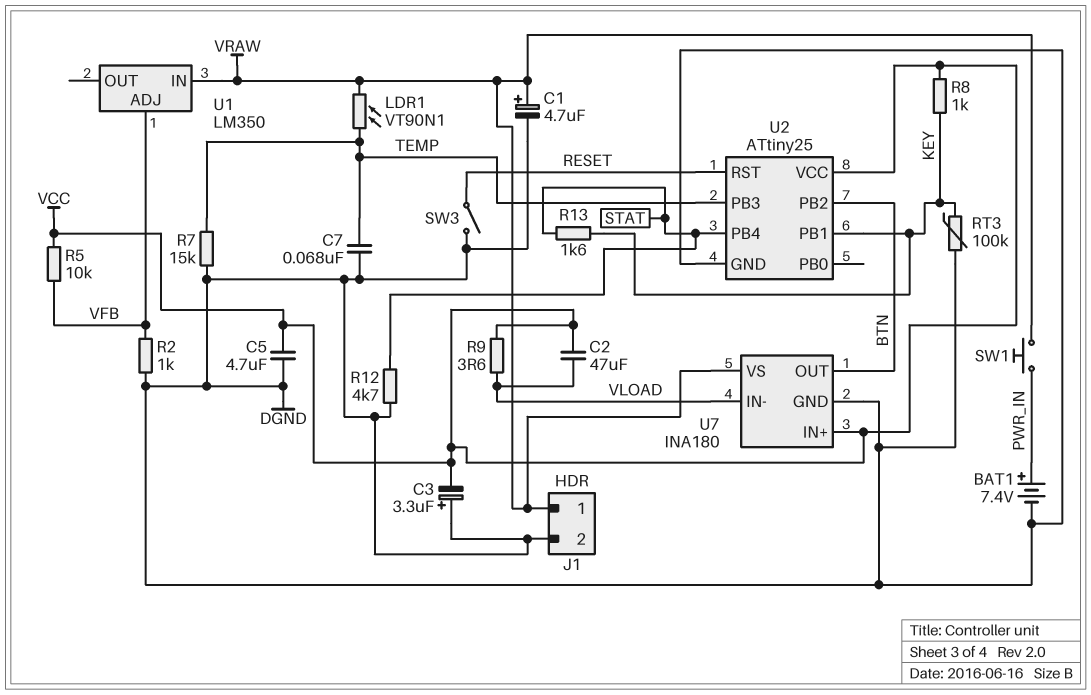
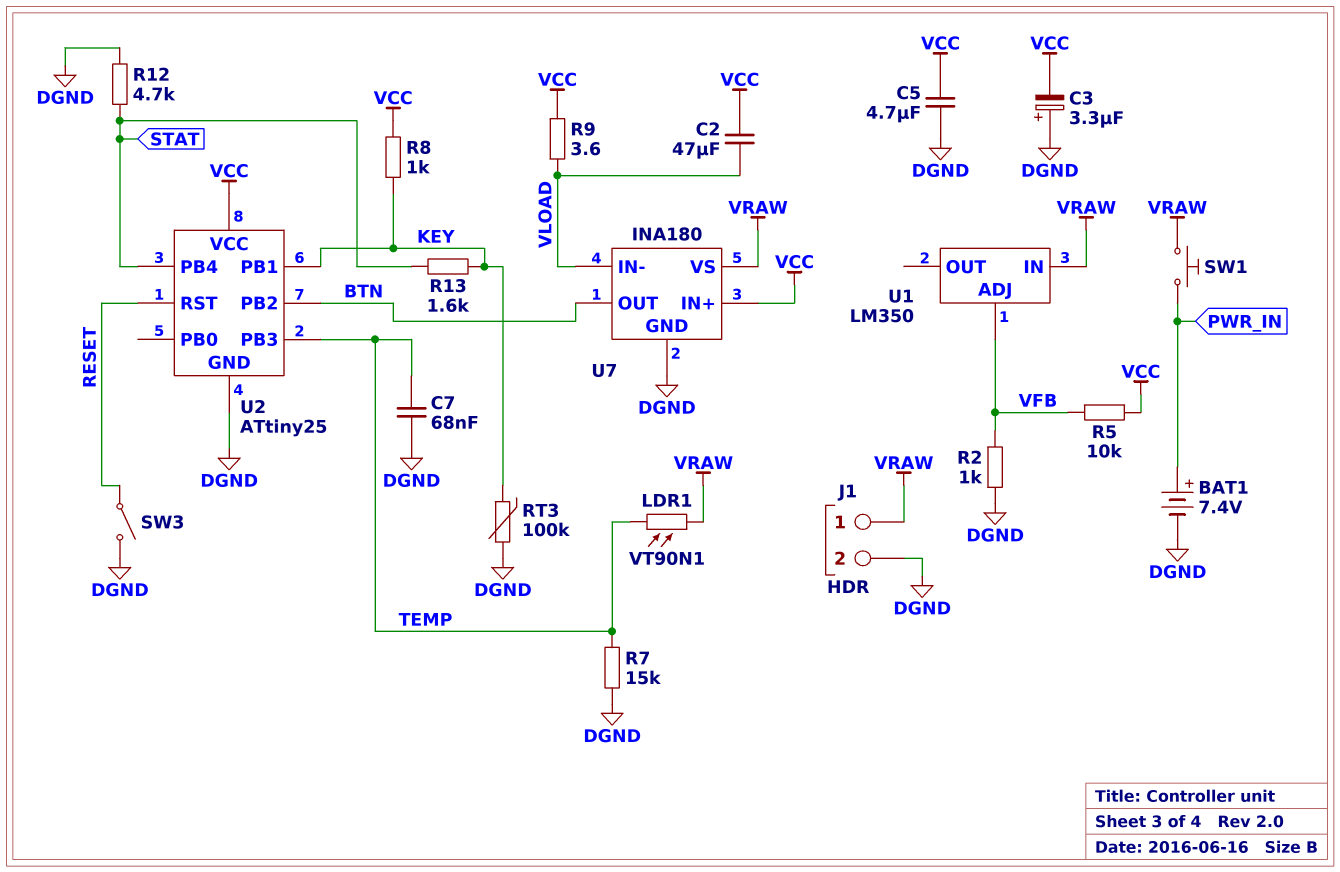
C1: 4.7uF (plus VRAW, minus DGND) -> none

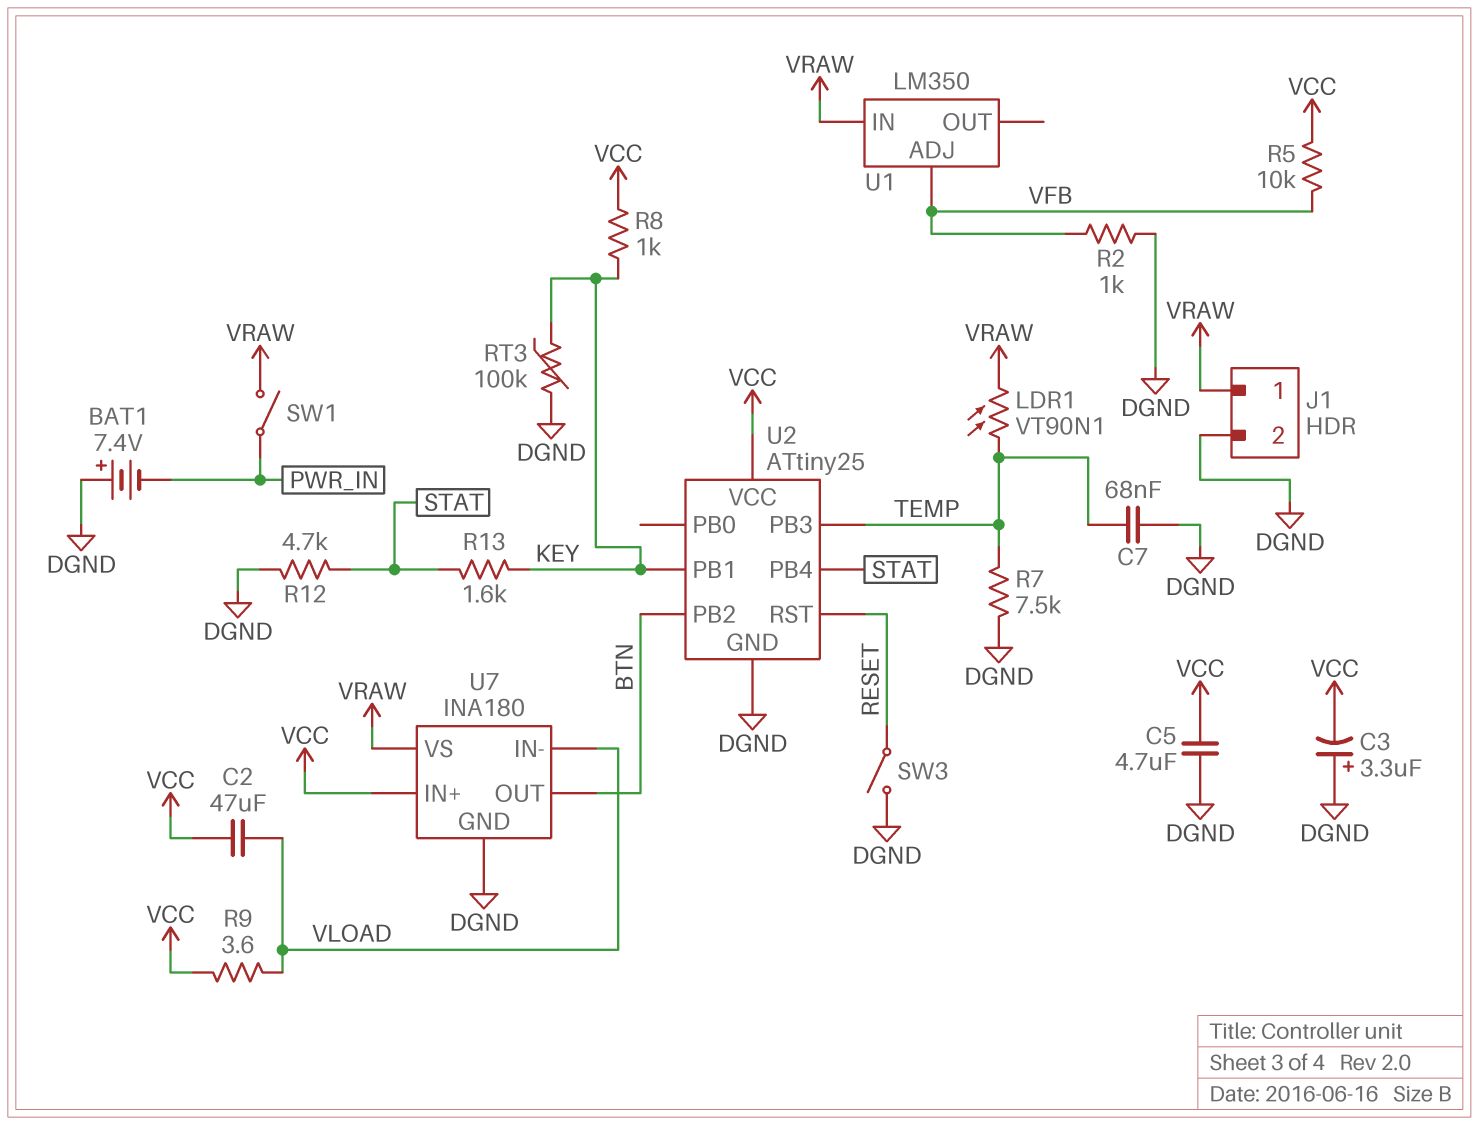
BAT1: 7.4V (plus PWR_IN, minus DGND) -> 7.4V (plus DGND, minus PWR_IN)
R7: 15k (DGND, TEMP) -> 7.5k (DGND, TEMP)
SW1: button (PWR_IN, VRAW) -> switch (PWR_IN, VRAW)

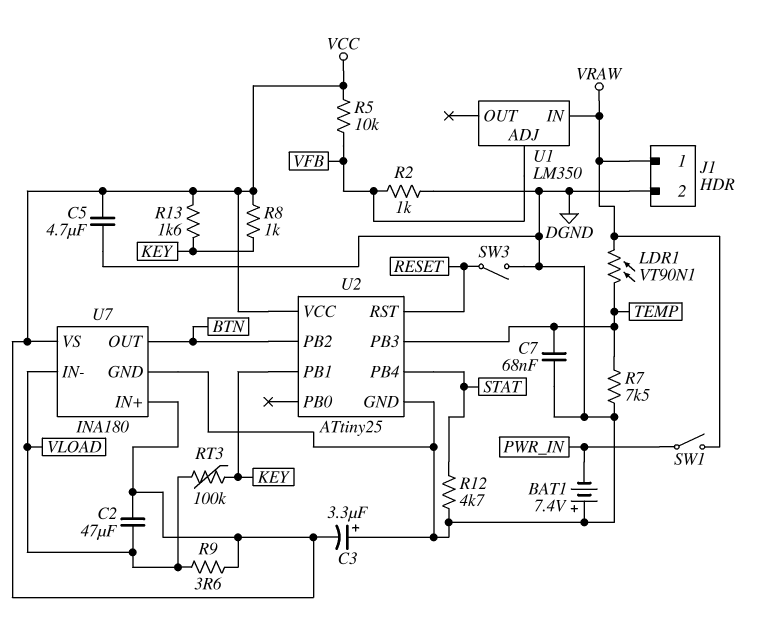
R13: 1.6k (KEY, STAT) -> 1.6k (KEY, VCC)
RT3: 100k (DGND, KEY) -> 100k (KEY, VLOAD)
U7 pin VS: VRAW -> VCC

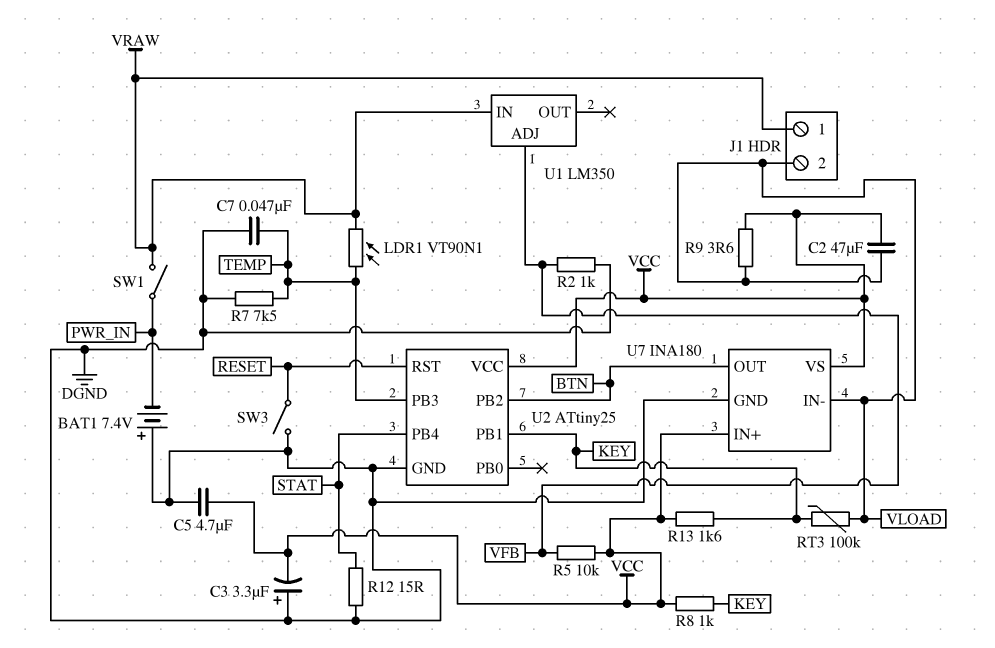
C7: 68nF (DGND, TEMP) -> 47nF (DGND, TEMP)
J1 pin 2: DGND -> VLOAD
R12: 4.7k (DGND, STAT) -> 15 (DGND, STAT)

